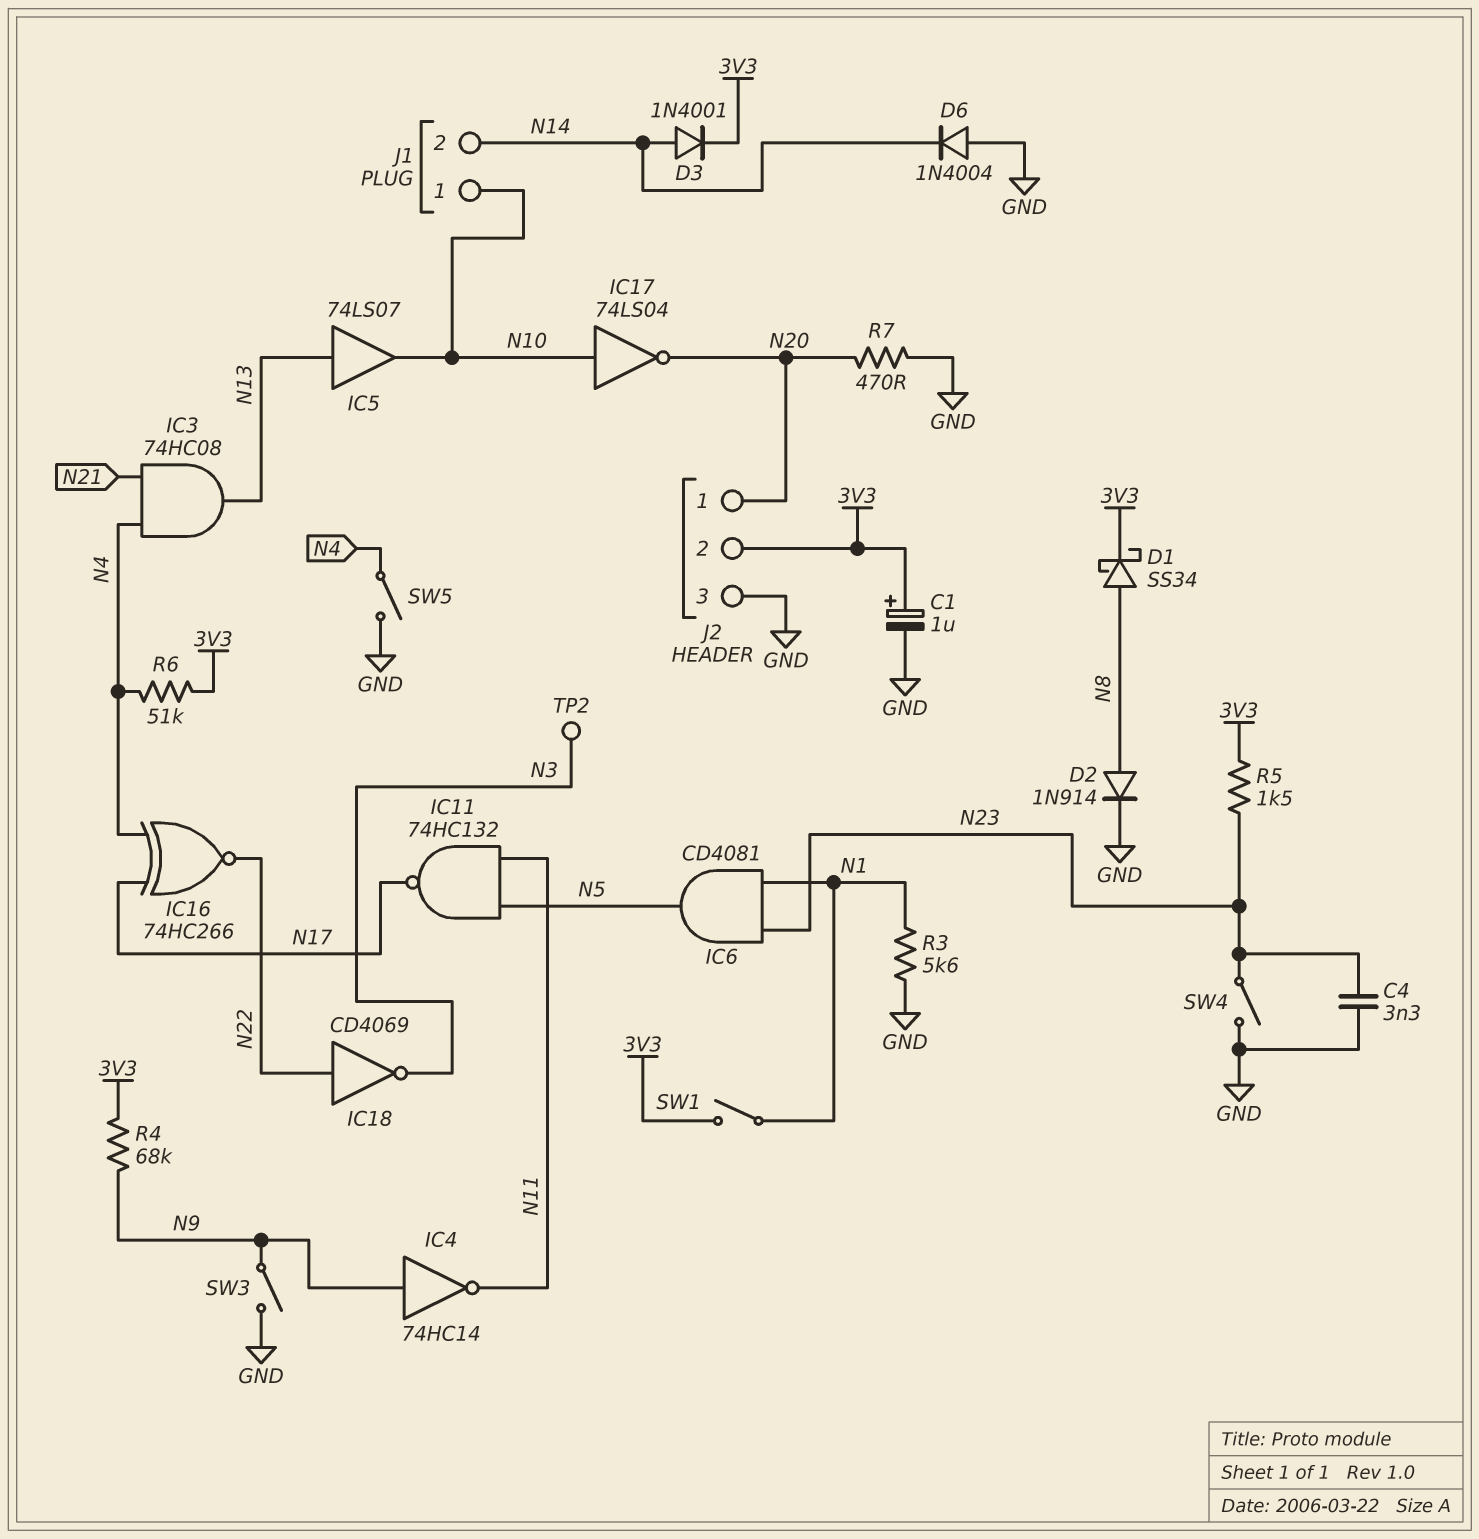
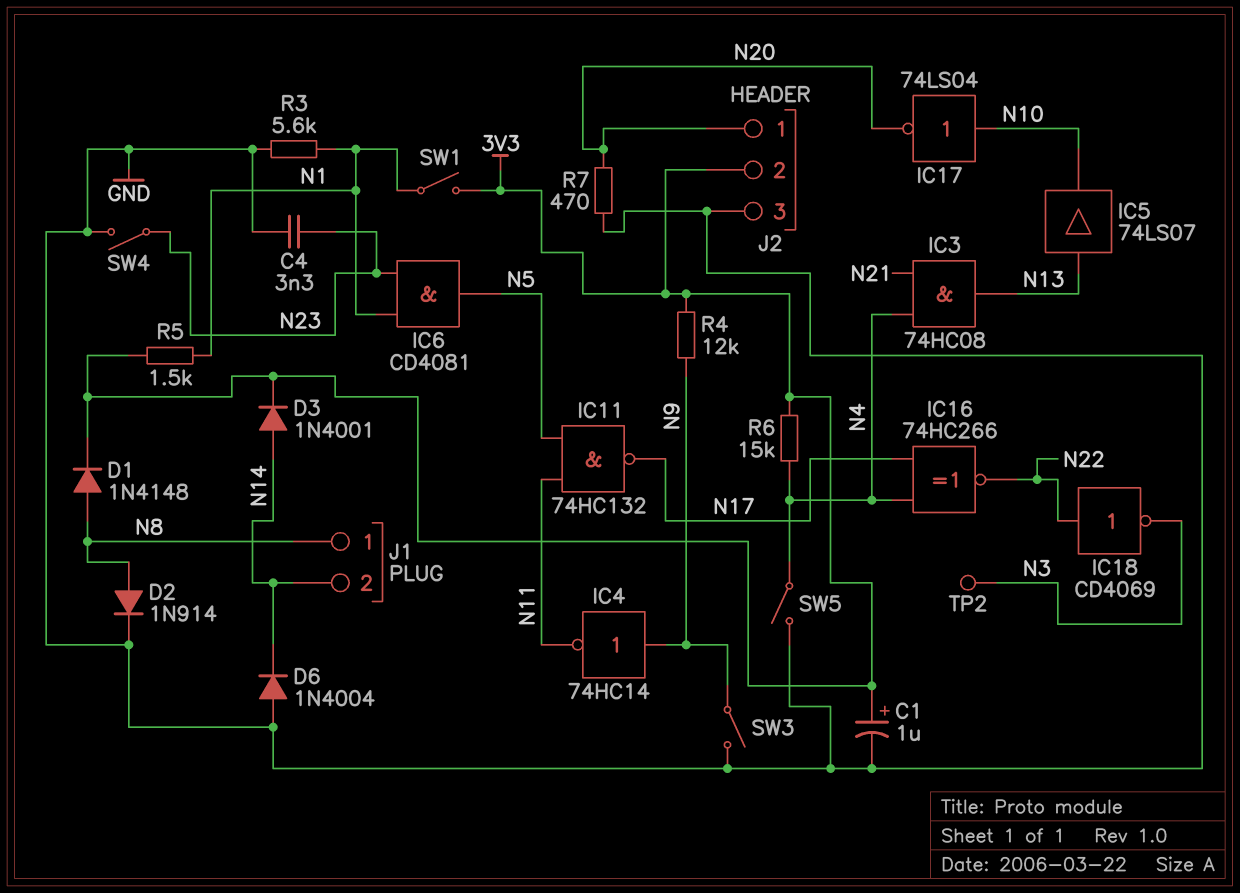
D1: schottky SS34 (A N8, K 3V3) -> diode 1N4148 (A N8, K 3V3)
J1 pin 1: N10 -> N8
R4: 68k (3V3, N9) -> 12k (3V3, N9)
R5: 1.5k (3V3, N23) -> 1.5k (3V3, N1)
R6: 51k (3V3, N4) -> 15k (3V3, N4)

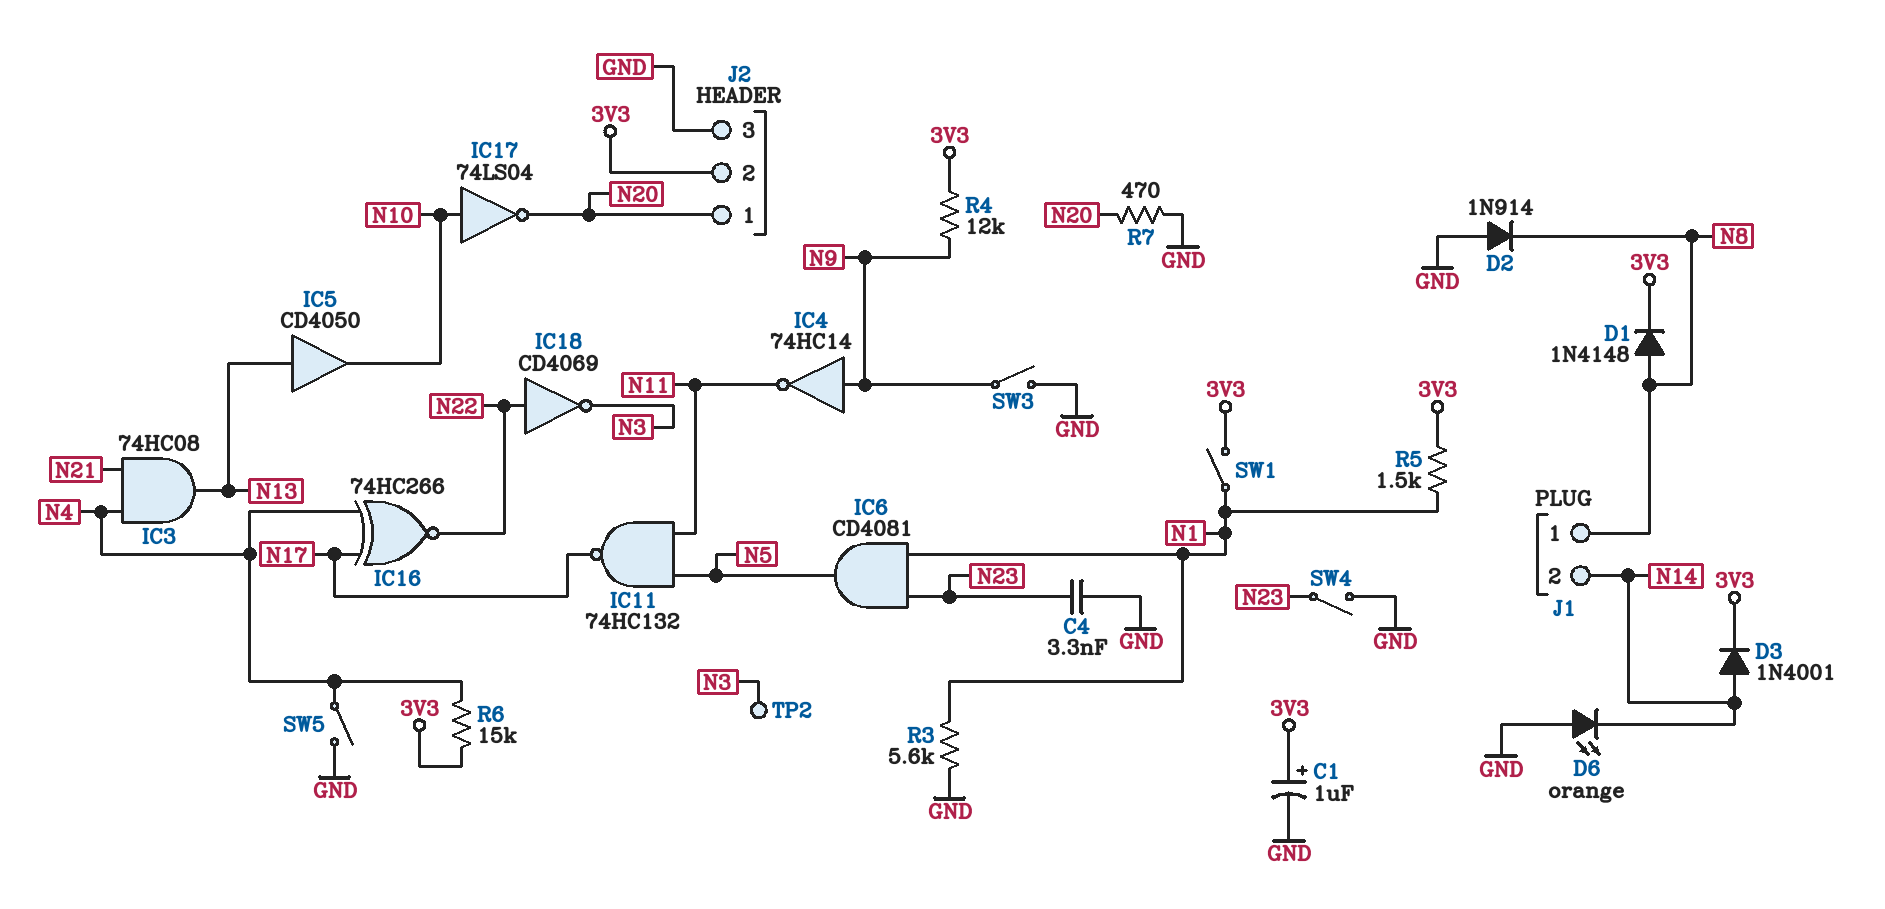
D2: diode 1N914 (A N8, K GND) -> diode 1N914 (A GND, K N8)
D6: diode 1N4004 (A GND, K N14) -> LED orange (A GND, K N14)
IC5: buffer 74LS07 (in N13, out N10) -> buffer CD4050 (in N13, out N10)

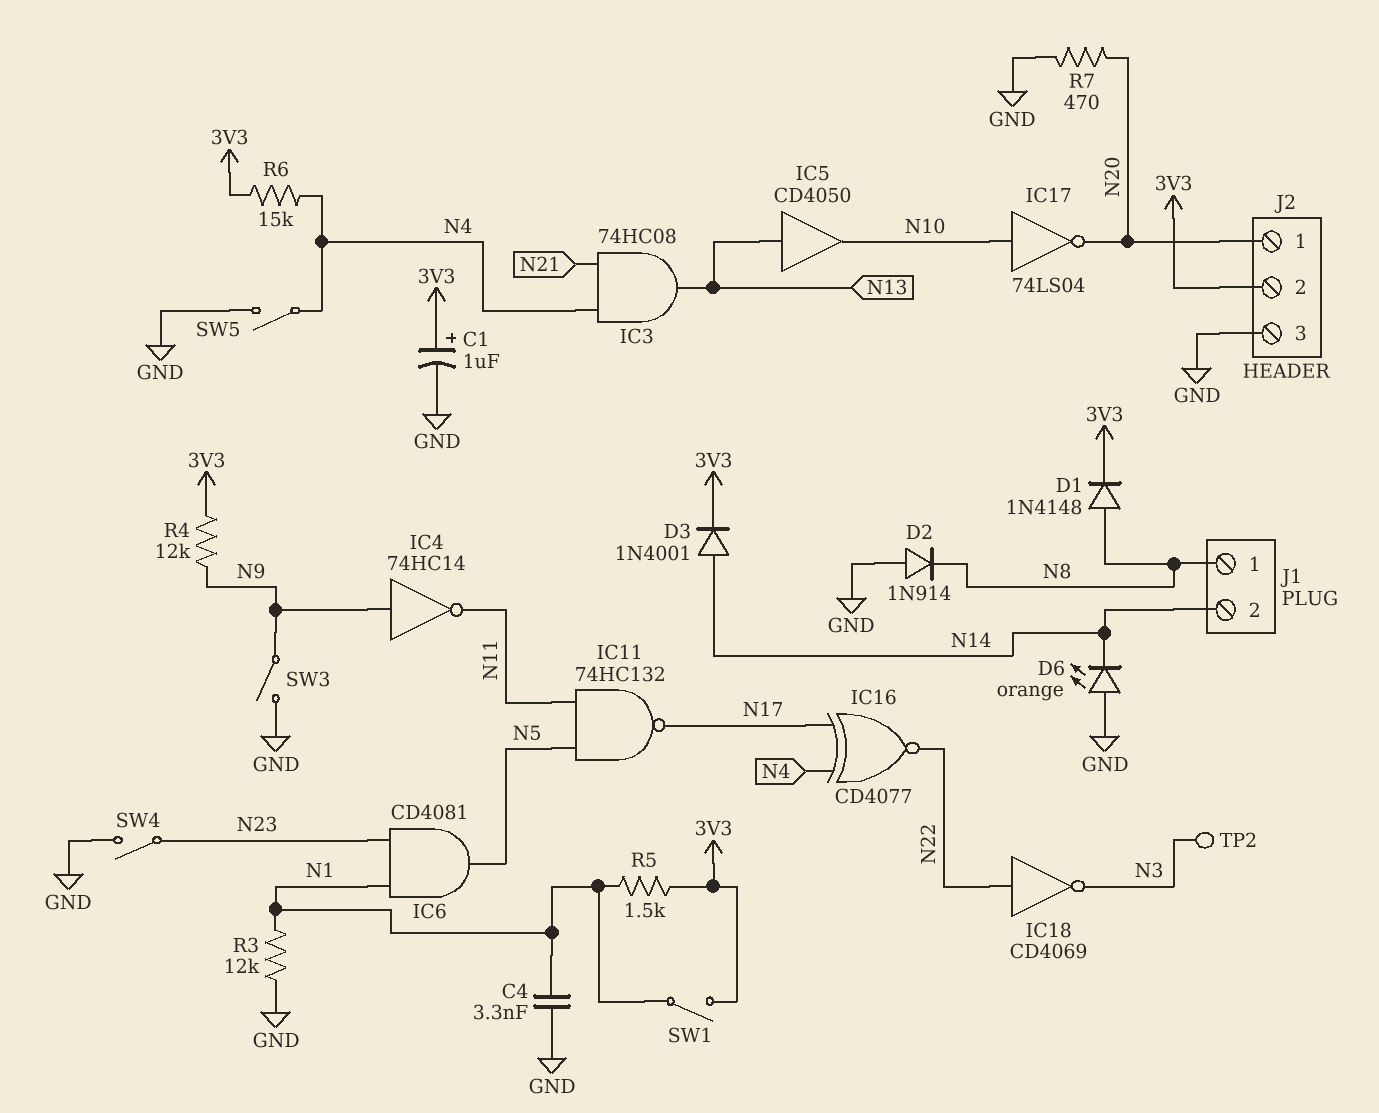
C4: 3.3nF (GND, N23) -> 3.3nF (GND, N1)
IC16: XNOR 74HC266 (in N4, in N17, out N22) -> XNOR CD4077 (in N4, in N17, out N22)
R3: 5.6k (GND, N1) -> 12k (GND, N1)

